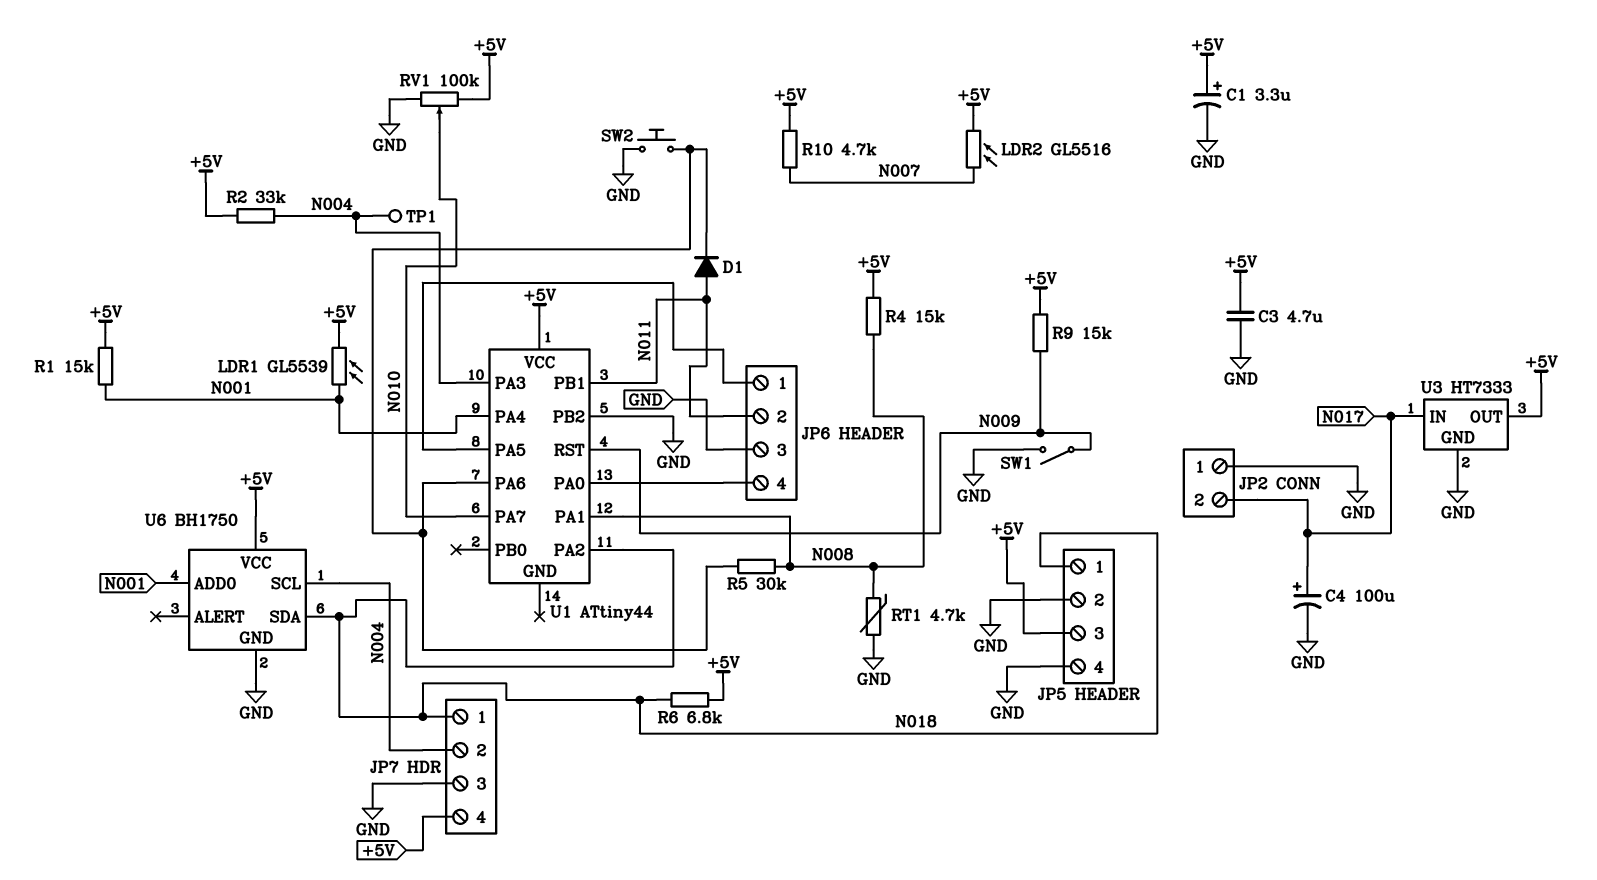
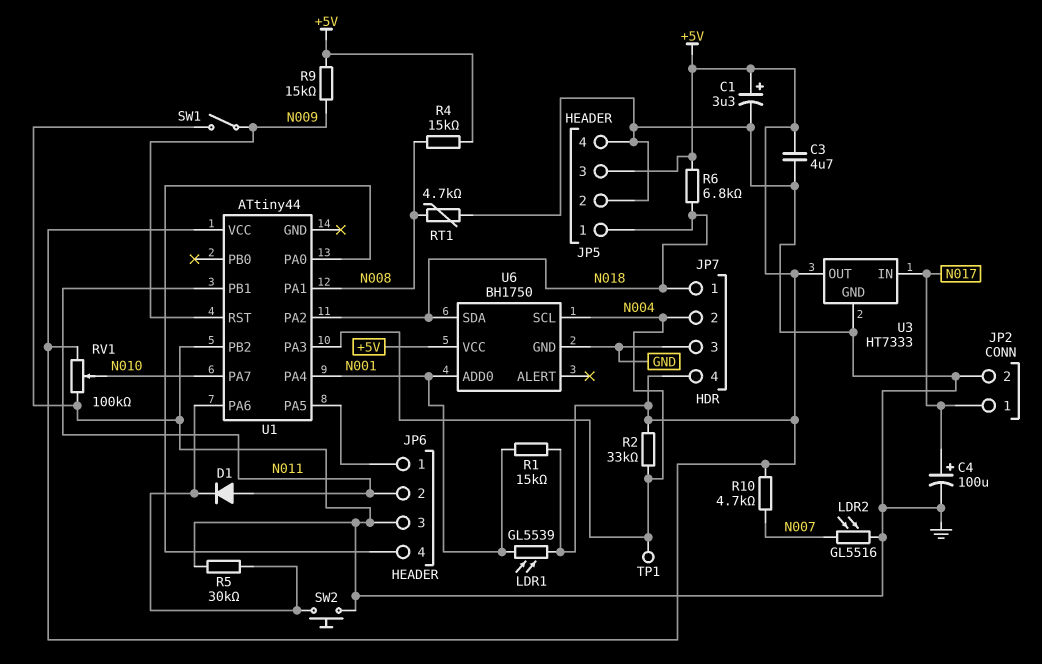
JP2 pin 1: GND -> N017
JP2 pin 2: N017 -> GND
LDR2: GL5516 (+5V, N007) -> GL5516 (GND, N007)
R5: 30k (N008, U1/PA6) -> 30k (GND, U1/PA6)

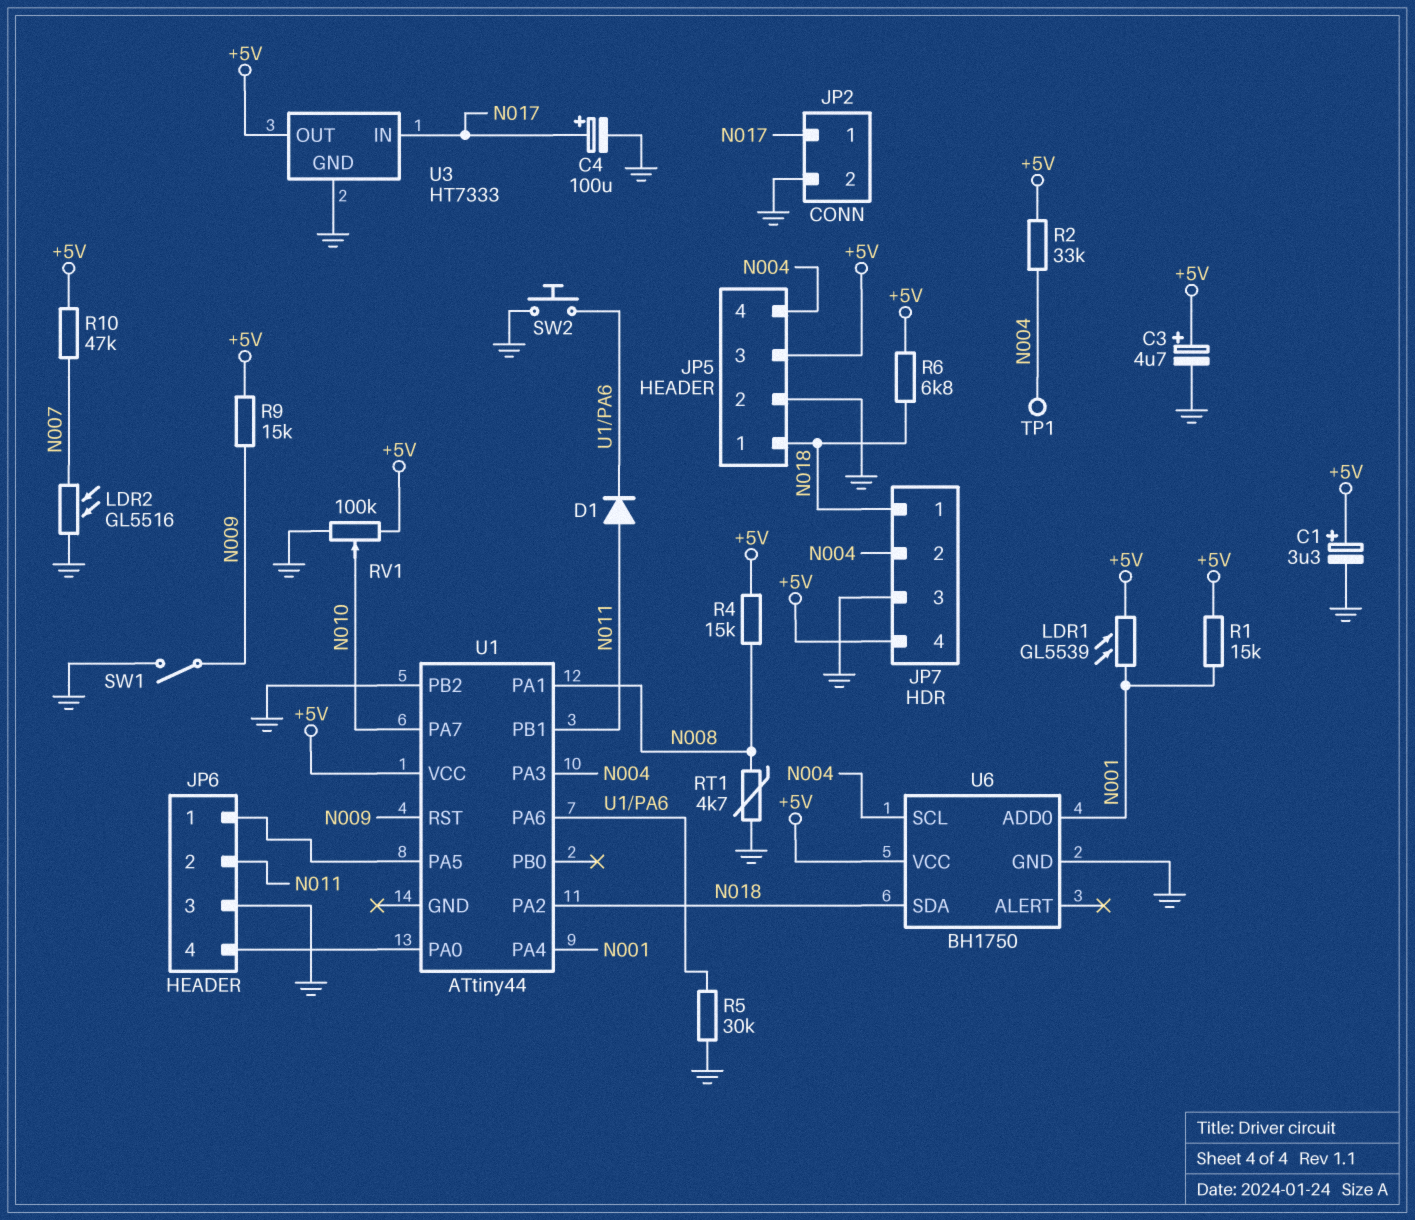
C3: 4.7uF (+5V, GND) -> 4.7uF (plus +5V, minus GND)
JP5 pin 4: GND -> N004
R10: 4.7k (+5V, N007) -> 47k (+5V, N007)

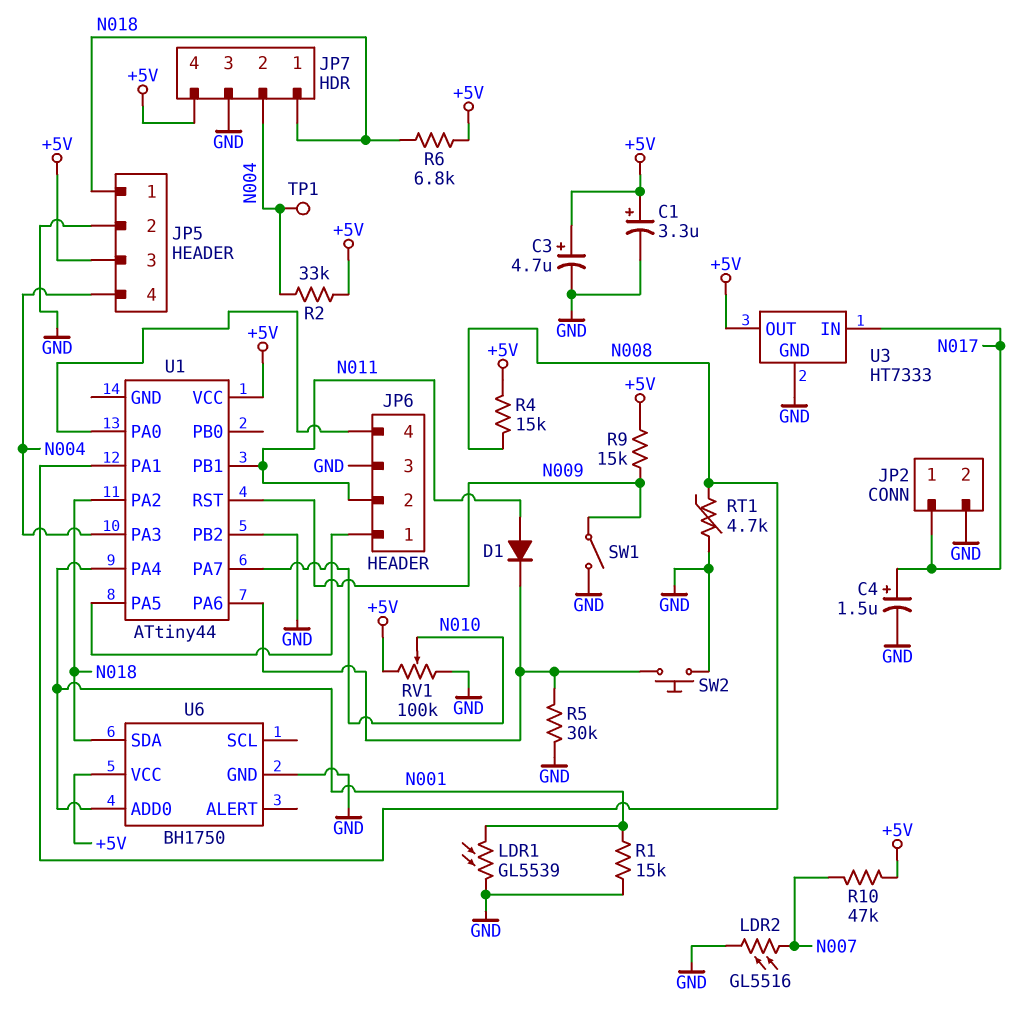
C4: 100uF (plus N017, minus GND) -> 1.5uF (plus N017, minus GND)
LDR1: GL5539 (+5V, N001) -> GL5539 (GND, N001)
R1: 15k (+5V, N001) -> 15k (GND, N001)
U6 pin SCL: N004 -> none

